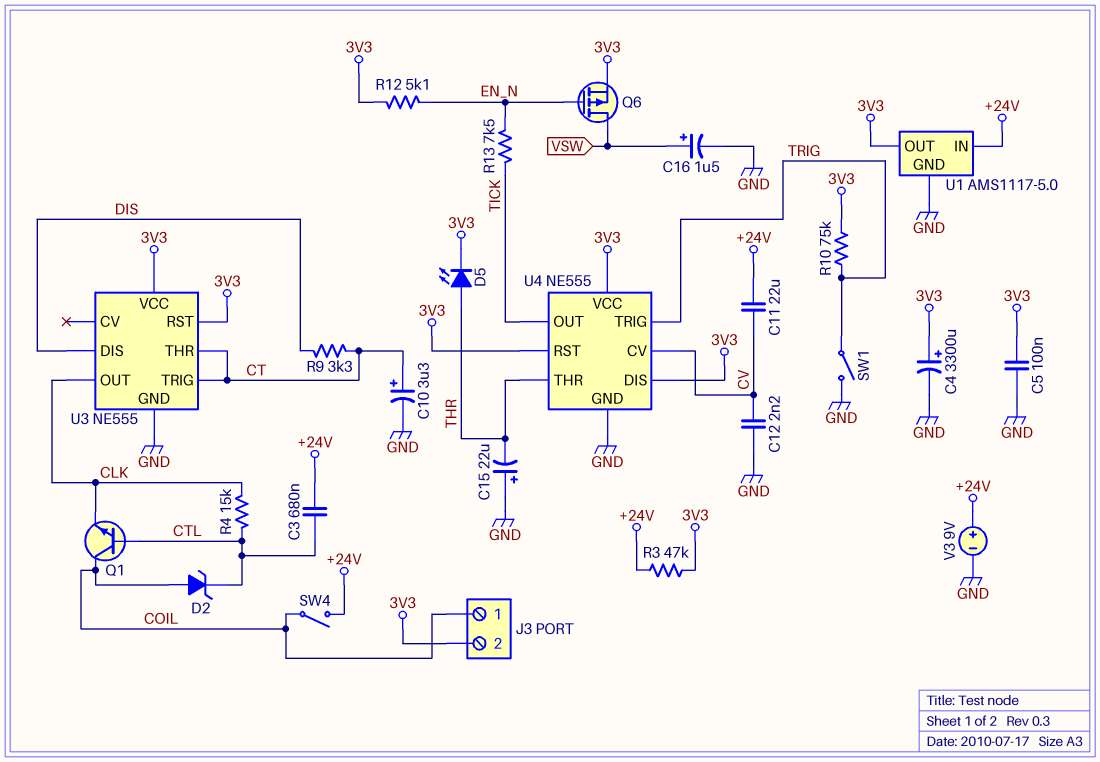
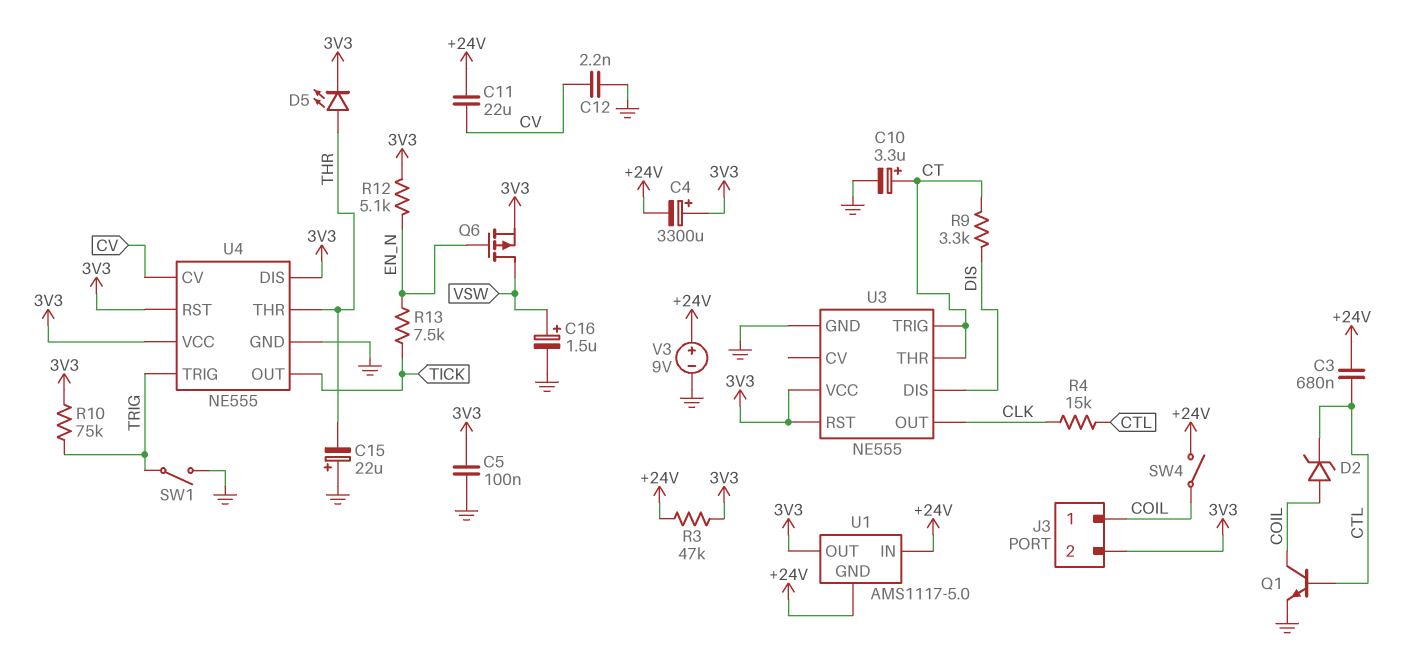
C4: 3300uF (plus 3V3, minus GND) -> 3300uF (plus 3V3, minus +24V)
Q1: NPN (B CTL, C COIL, E CLK) -> NPN (B CTL, C COIL, E GND)
U1 pin GND: GND -> +24V

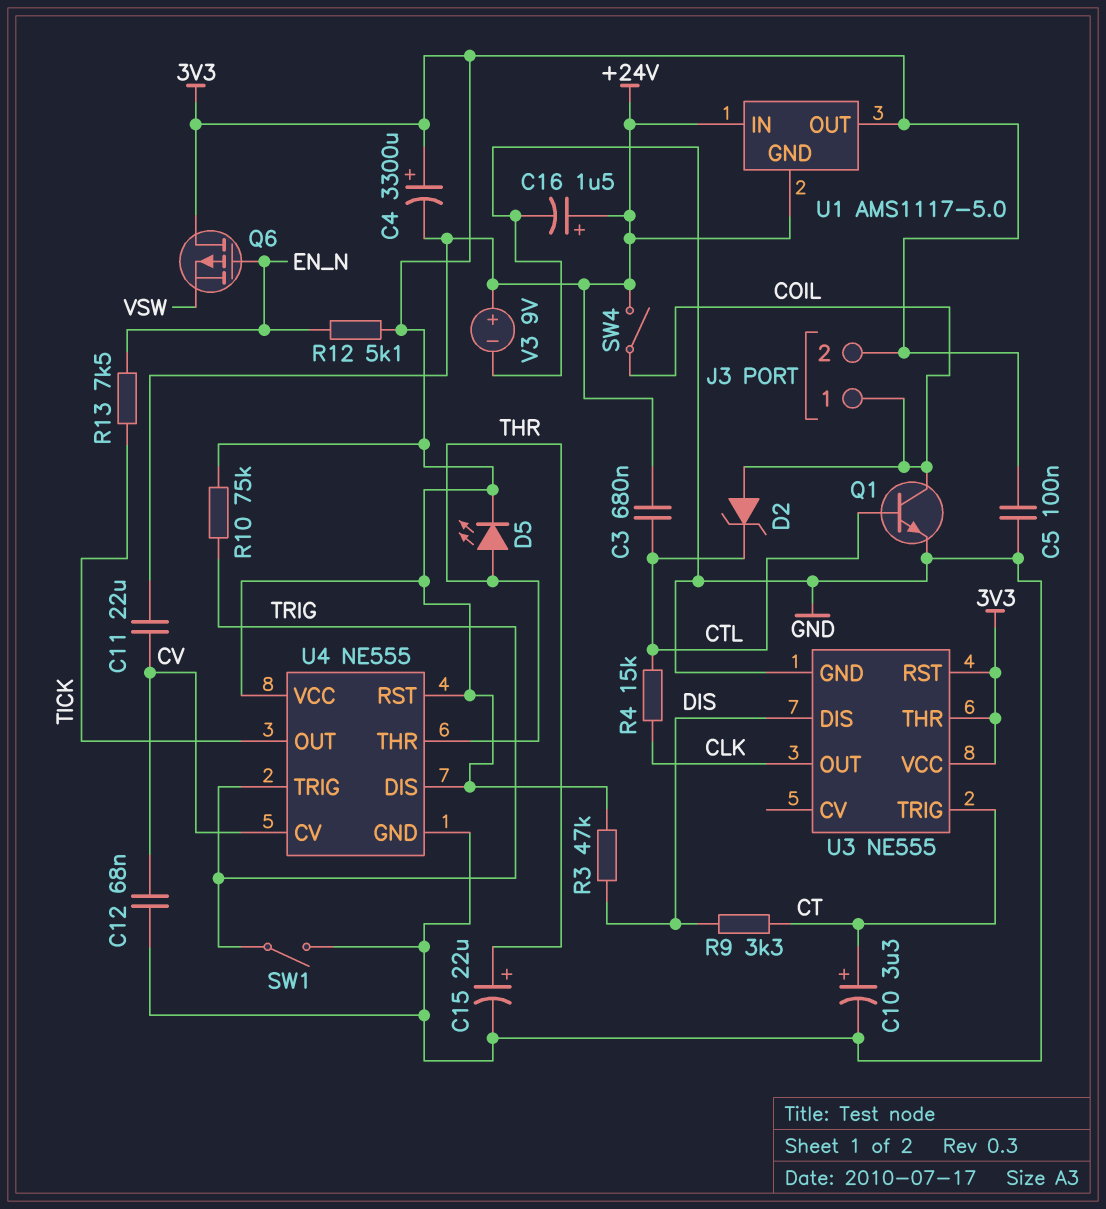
C12: 2.2nF (CV, GND) -> 68nF (CV, GND)
C15: 22uF (plus GND, minus THR) -> 22uF (plus THR, minus GND)
C16: 1.5uF (plus VSW, minus GND) -> 1.5uF (plus +24V, minus GND)
Q6: PMOS (G EN_N, D VSW, S 3V3) -> PMOS (G EN_N, D 3V3, S VSW)
R3: 47k (+24V, 3V3) -> 47k (3V3, DIS)
U3 pin THR: CT -> 3V3

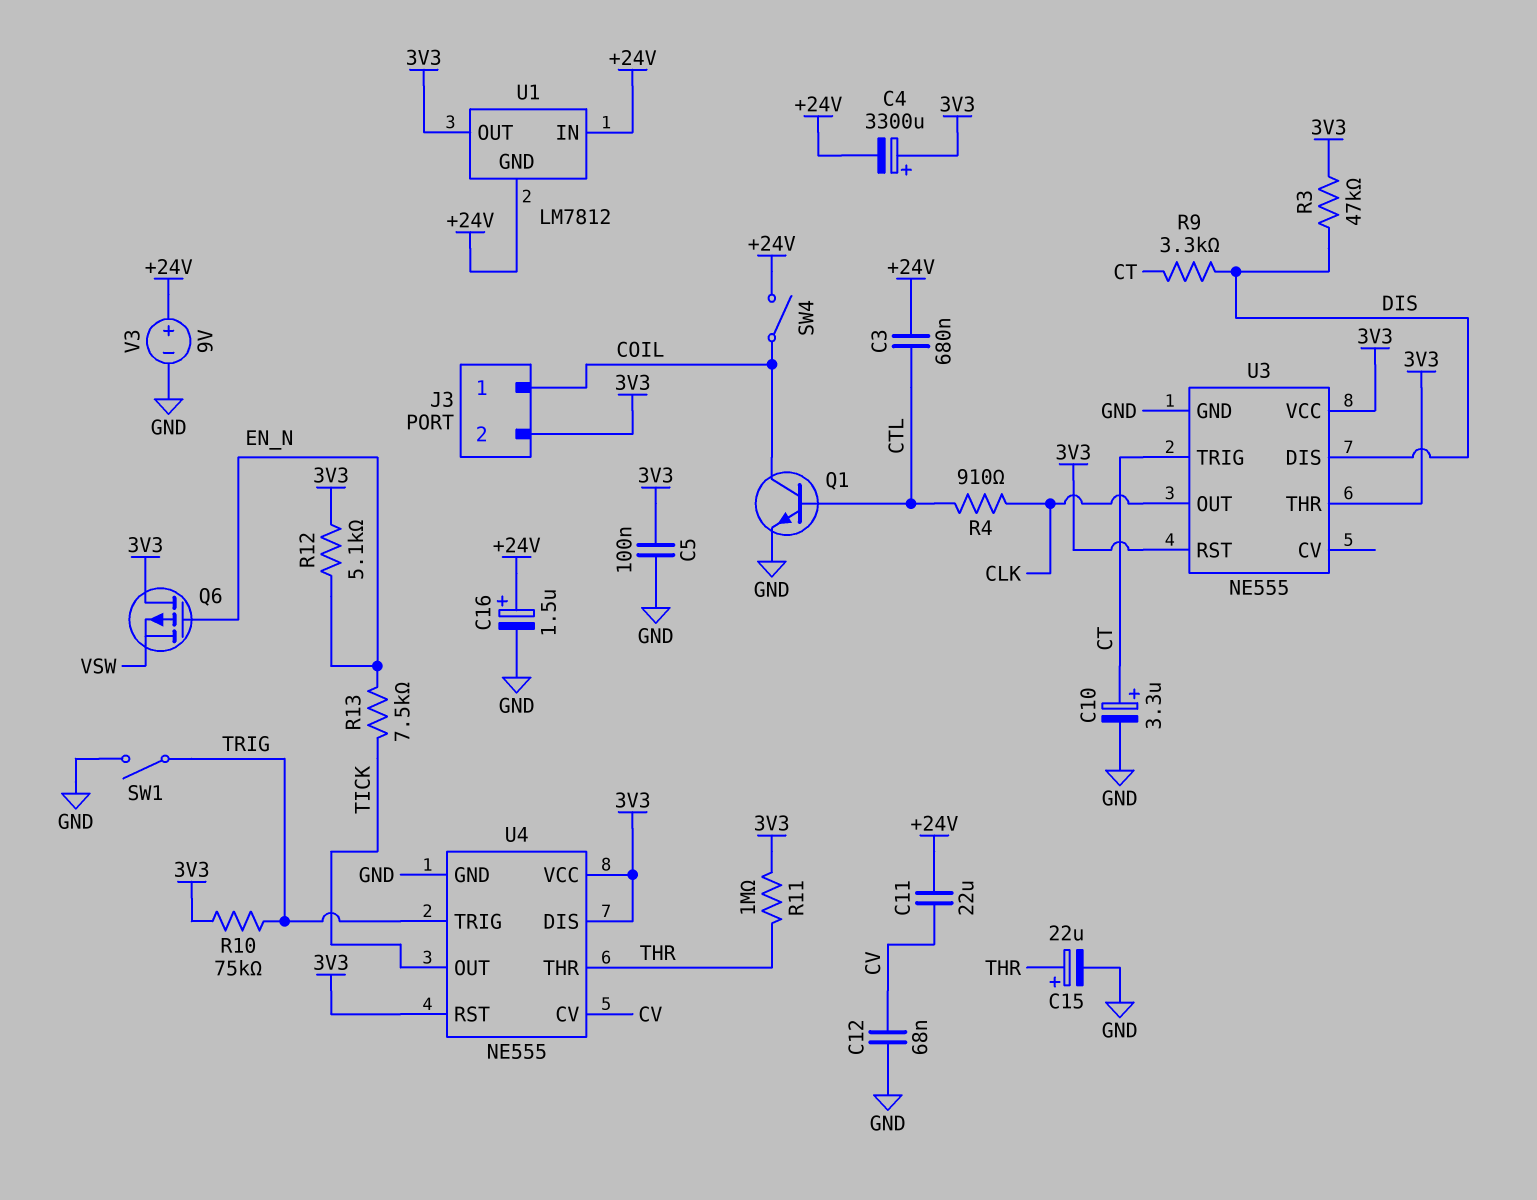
D2: zener (A COIL, K CTL) -> none
D5: LED (A THR, K 3V3) -> none
R4: 15k (CLK, CTL) -> 910 (CLK, CTL)
R11: none -> 1M (3V3, THR)
U1: AMS1117-5.0 -> LM7812

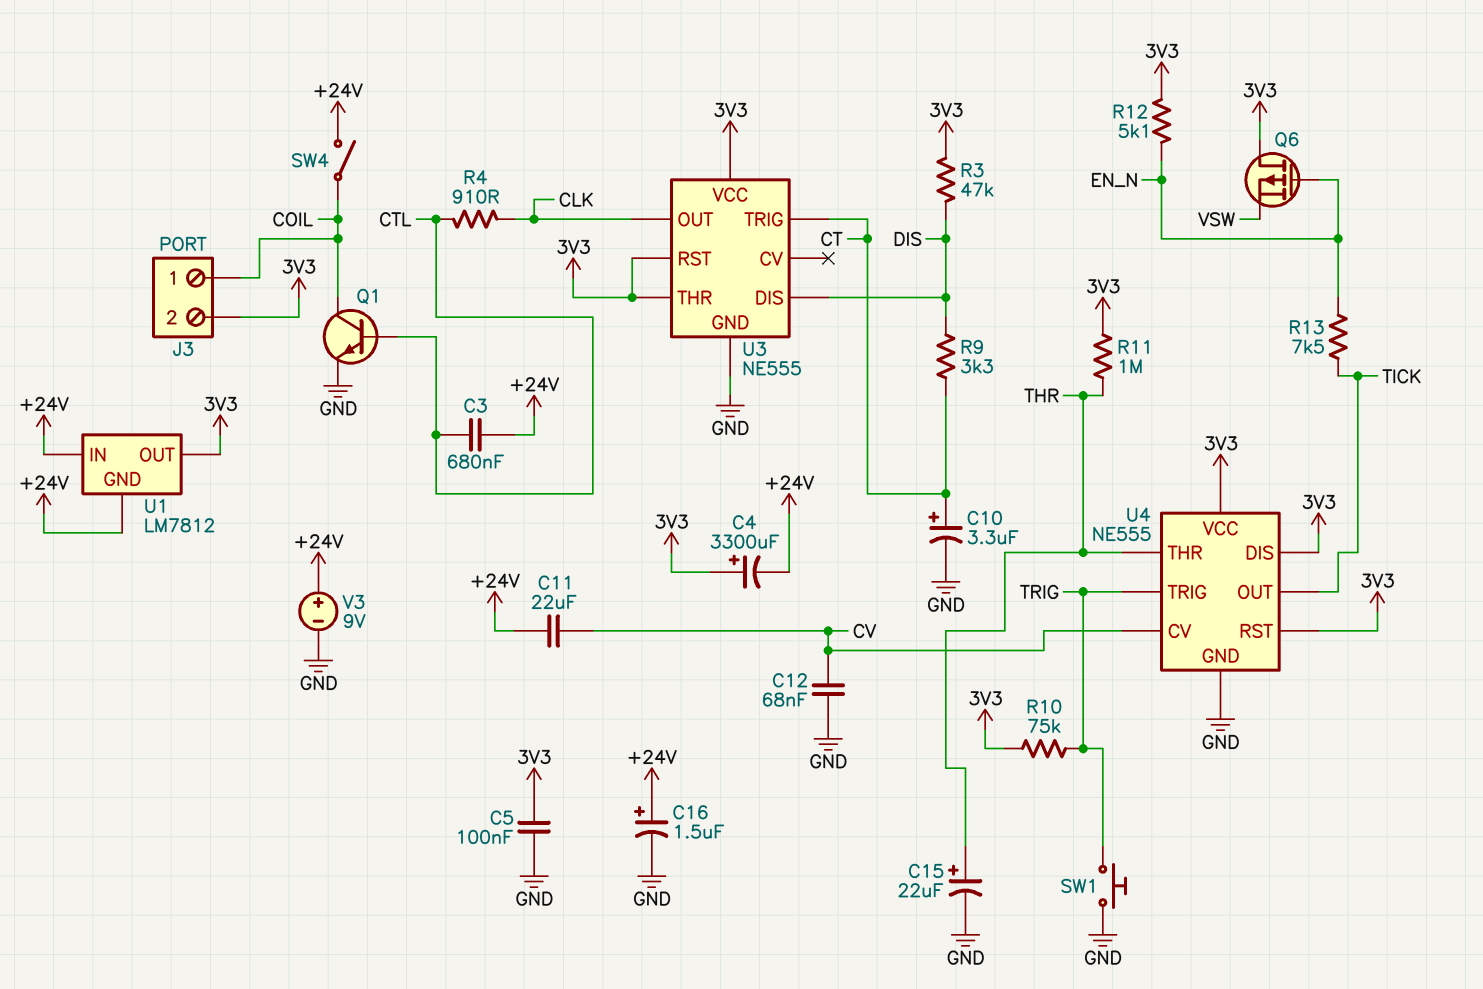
SW1: switch (GND, TRIG) -> button (GND, TRIG)

